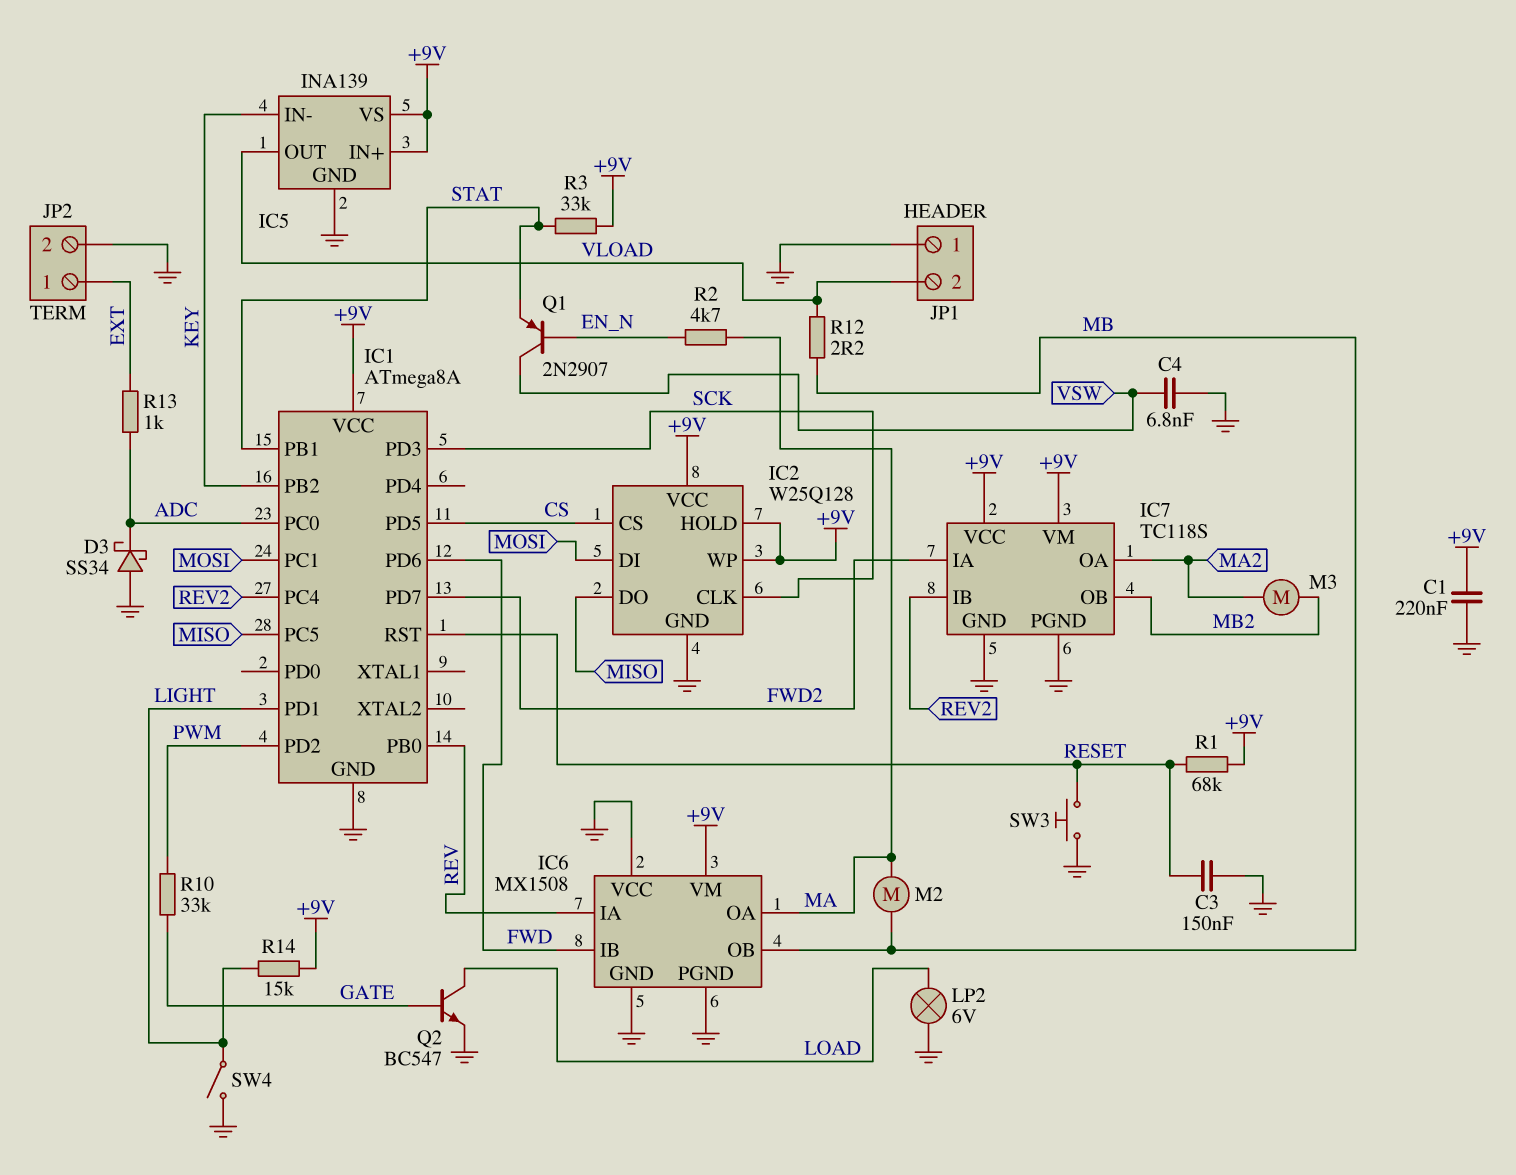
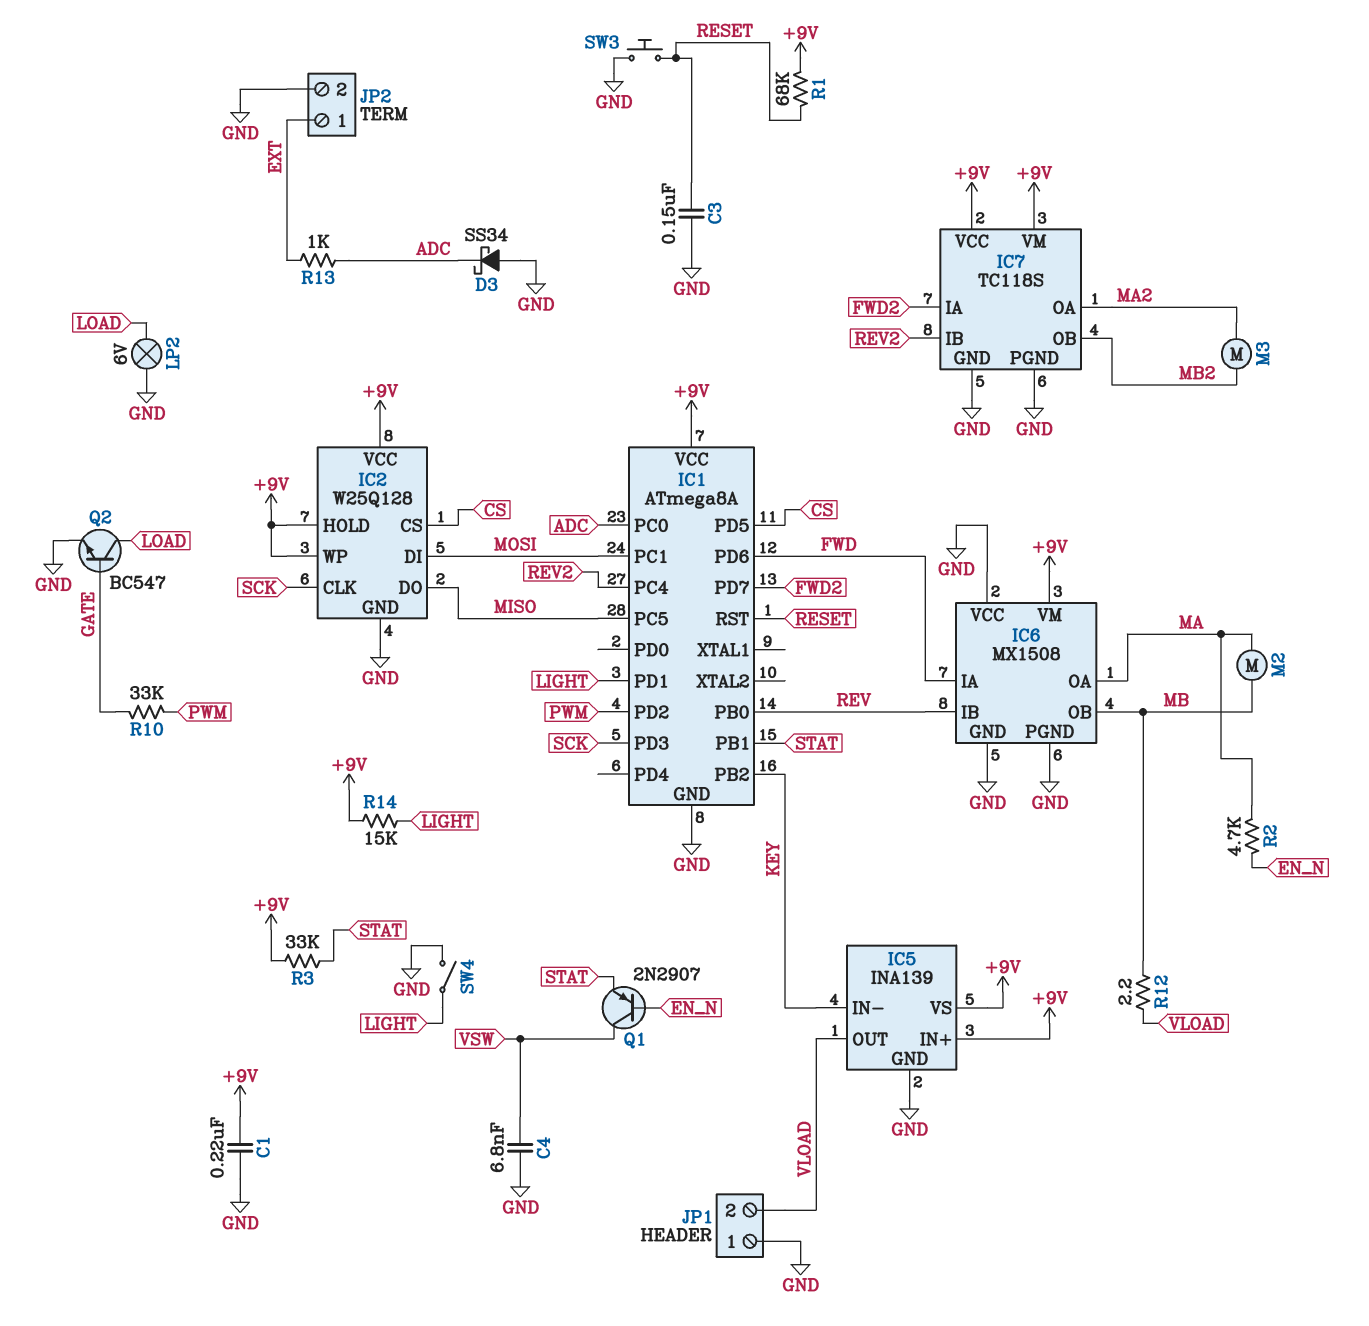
IC6 pin IA: REV -> FWD
IC6 pin IB: FWD -> REV

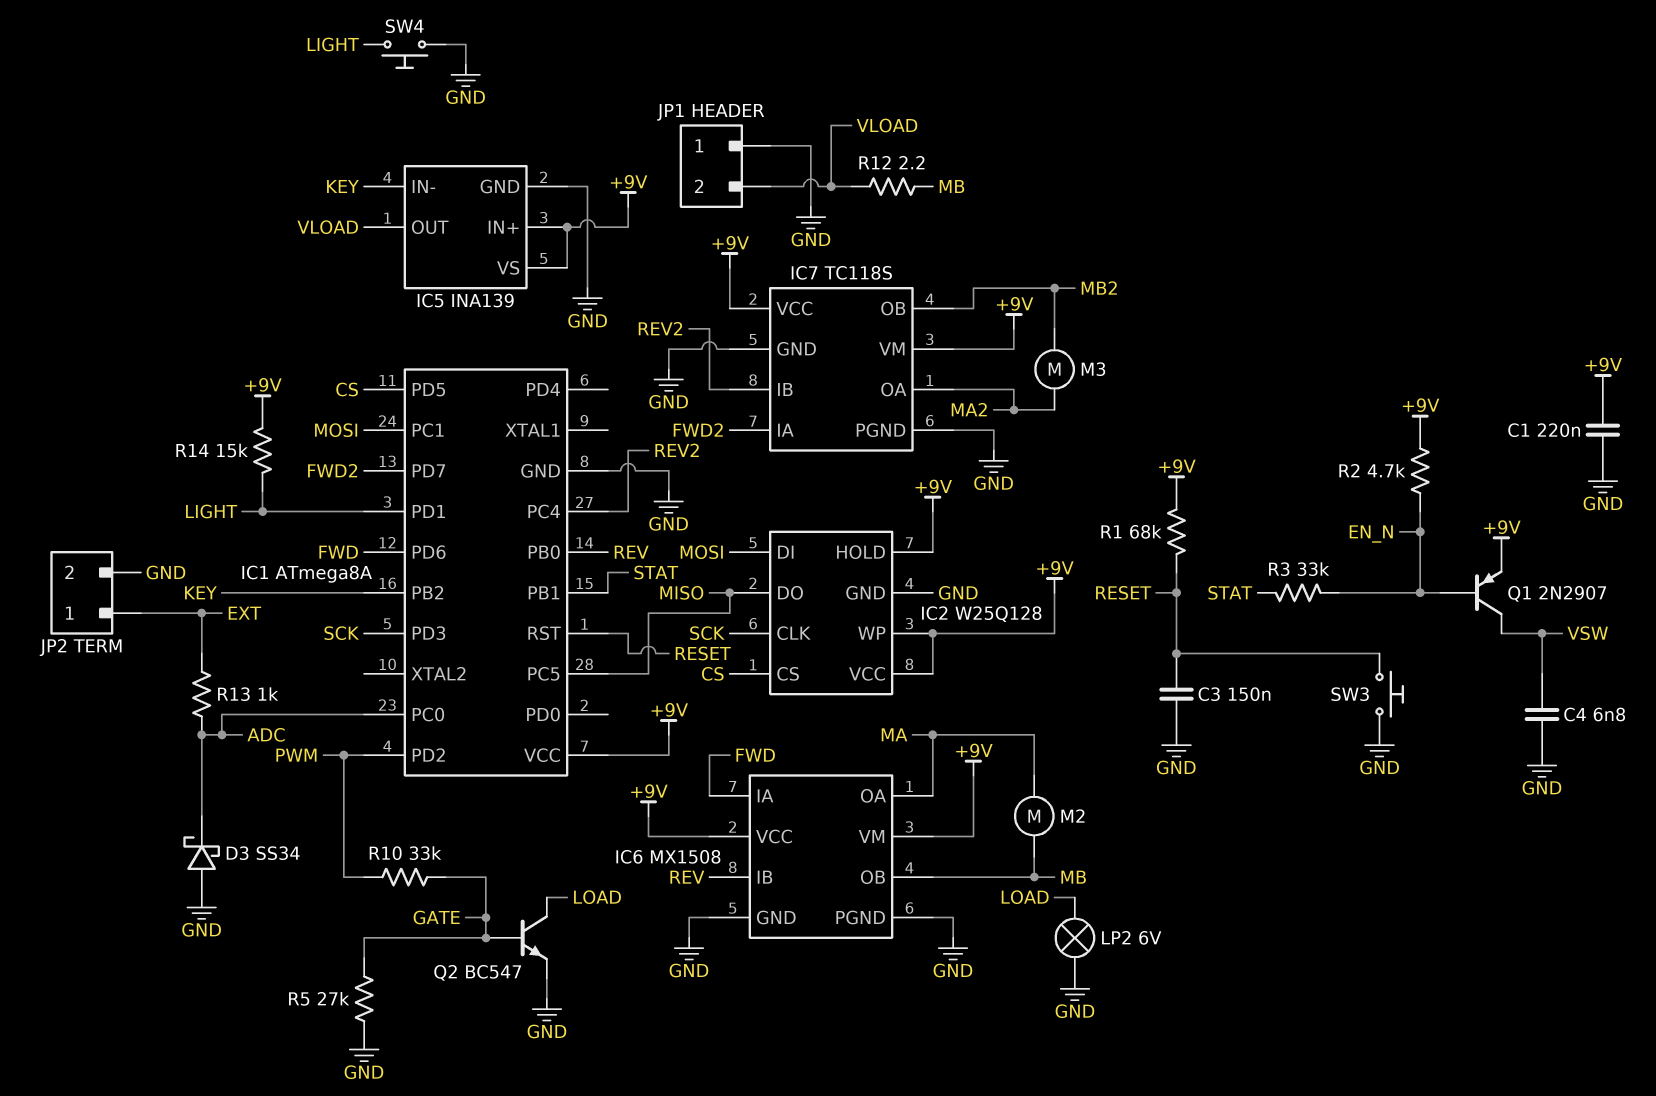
IC6 pin VCC: GND -> +9V
Q1: PNP 2N2907 (B EN_N, C VSW, E STAT) -> PNP 2N2907 (B EN_N, C VSW, E +9V)
R2: 4.7k (EN_N, MA) -> 4.7k (+9V, EN_N)
R3: 33k (+9V, STAT) -> 33k (EN_N, STAT)
R5: none -> 27k (GATE, GND)
SW4: switch (GND, LIGHT) -> button (GND, LIGHT)

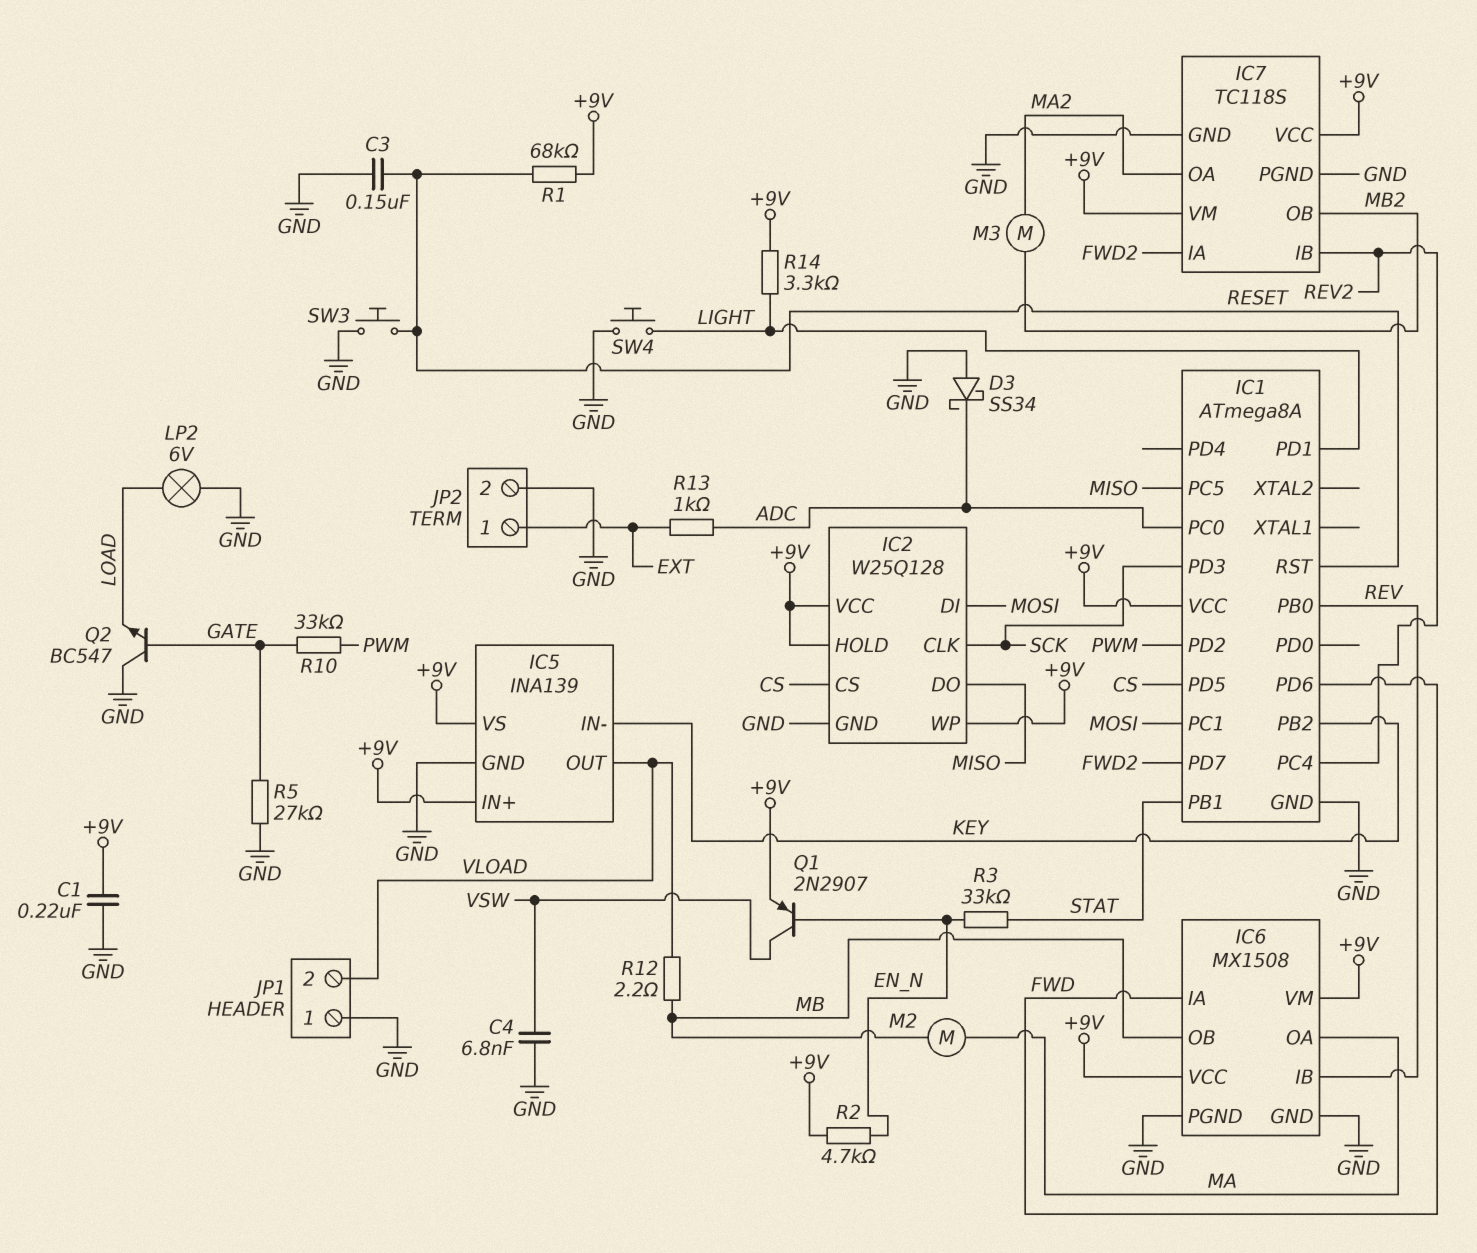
Q2: NPN BC547 (B GATE, C LOAD, E GND) -> NPN BC547 (B GATE, C GND, E LOAD)
R14: 15k (+9V, LIGHT) -> 3.3k (+9V, LIGHT)

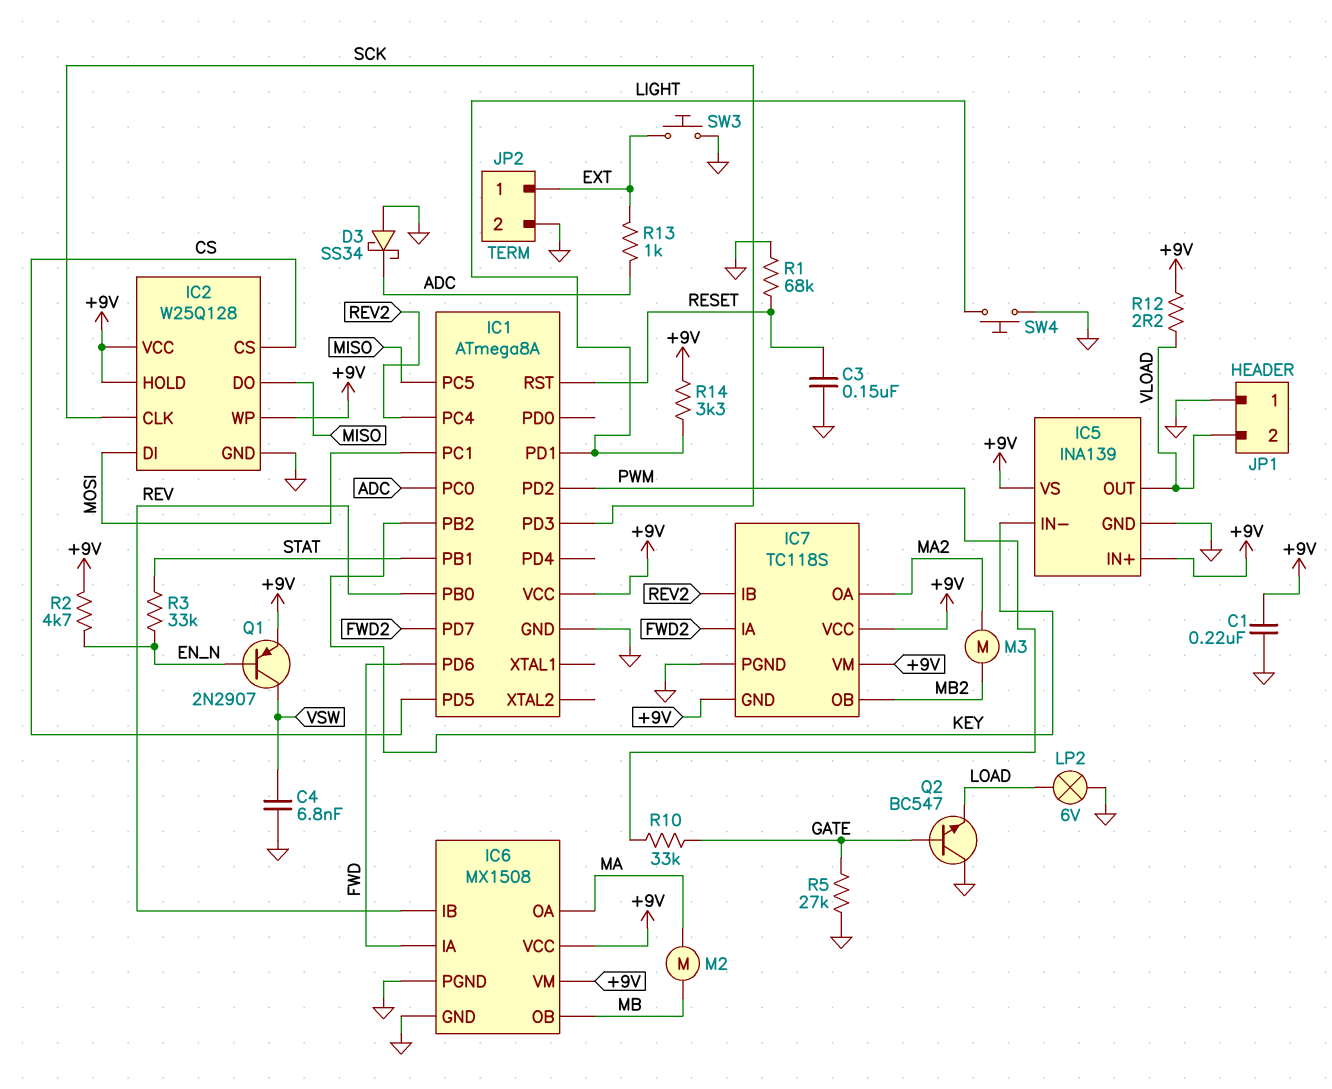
IC7 pin GND: GND -> +9V
R1: 68k (+9V, RESET) -> 68k (GND, RESET)
R12: 2.2 (MB, VLOAD) -> 2.2 (+9V, VLOAD)
SW3: button (GND, RESET) -> button (EXT, GND)

